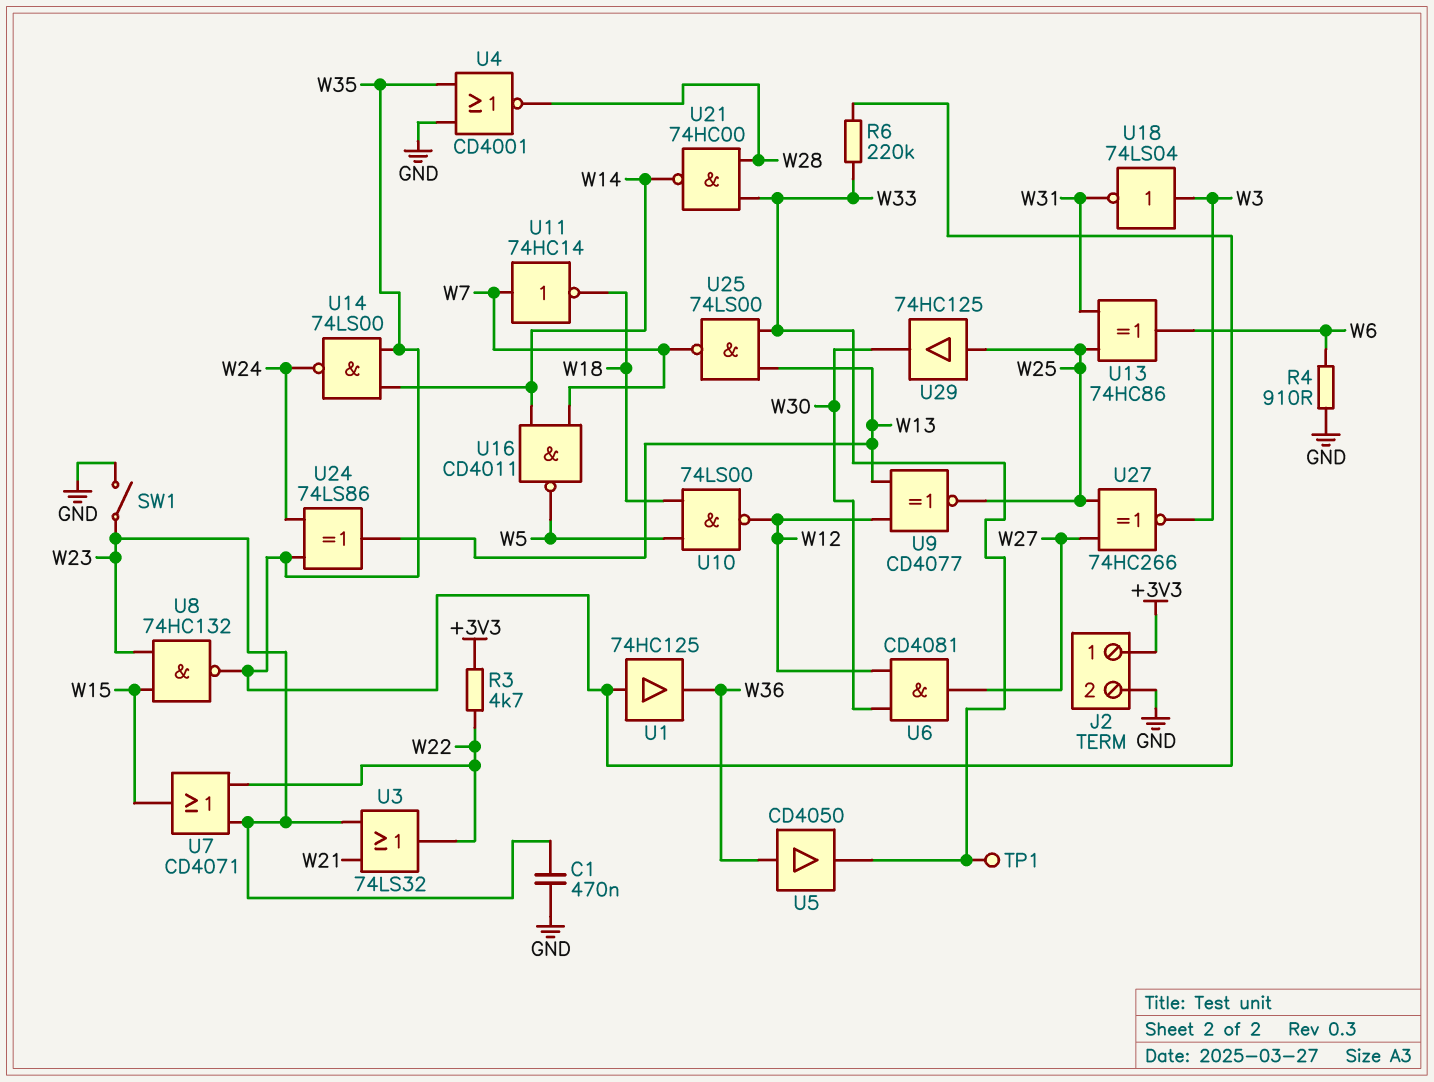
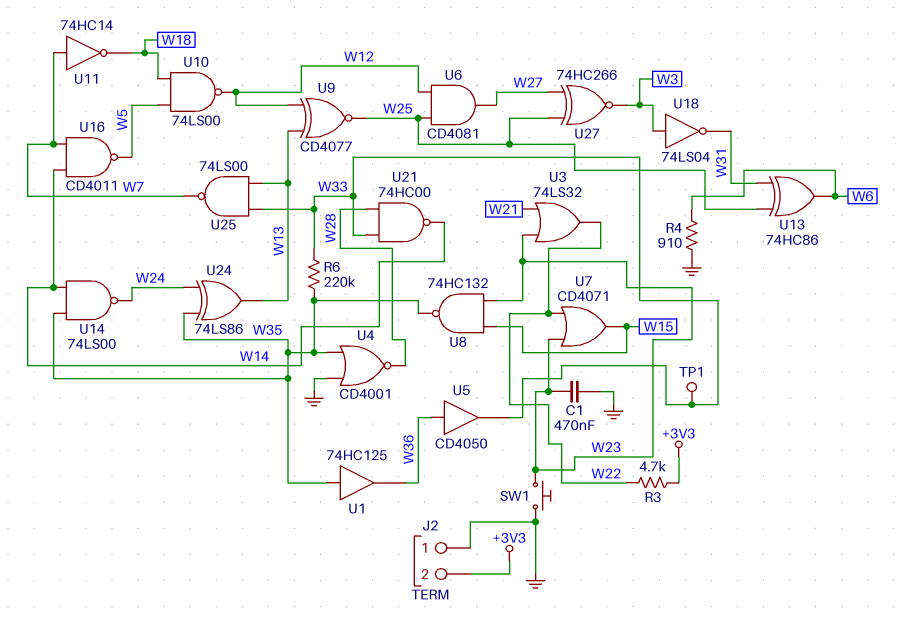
J2 pin 1: +3V3 -> GND
J2 pin 2: GND -> +3V3
SW1: switch (GND, W23) -> button (GND, W23)
U6: AND CD4081 (in W12, in W30, out W27) -> AND CD4081 (in W12, in W25, out W27)
U29: buffer 74HC125 (in W25, out W30) -> none

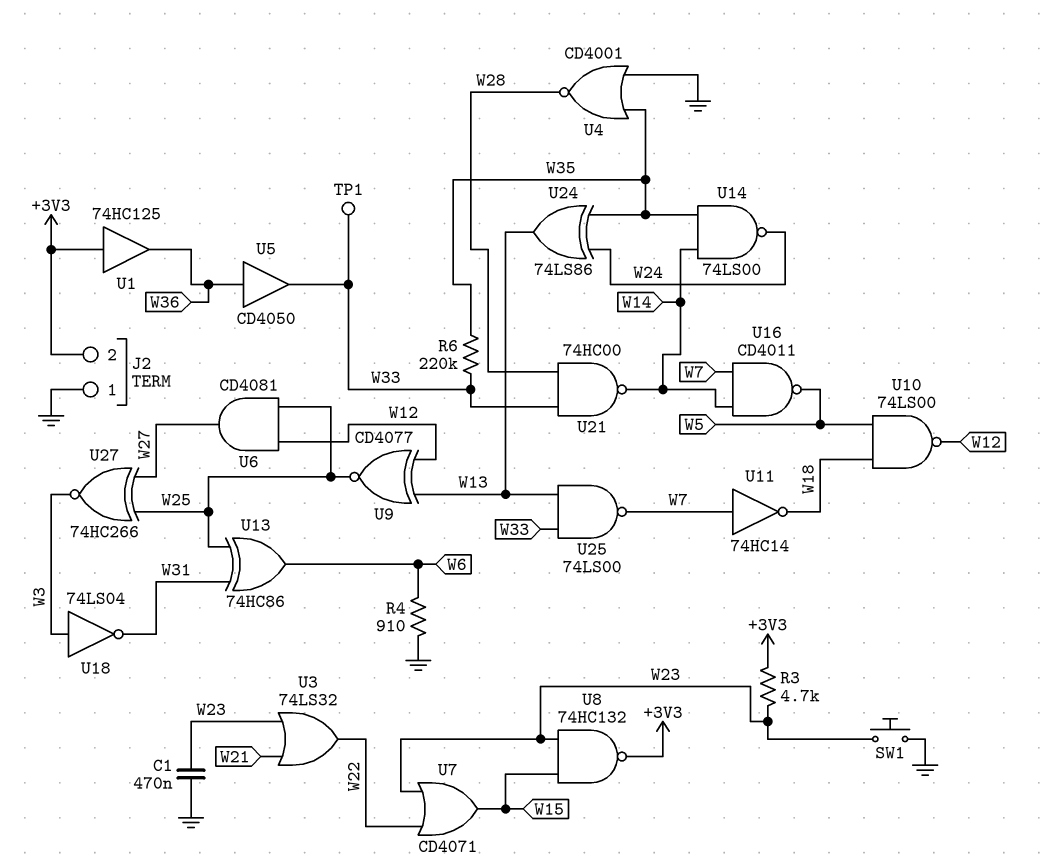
R3: 4.7k (+3V3, W22) -> 4.7k (+3V3, W23)
U1: buffer 74HC125 (in W35, out W36) -> buffer 74HC125 (in +3V3, out W36)
U8: NAND 74HC132 (in W15, in W23, out W35) -> NAND 74HC132 (in W15, in W23, out +3V3)

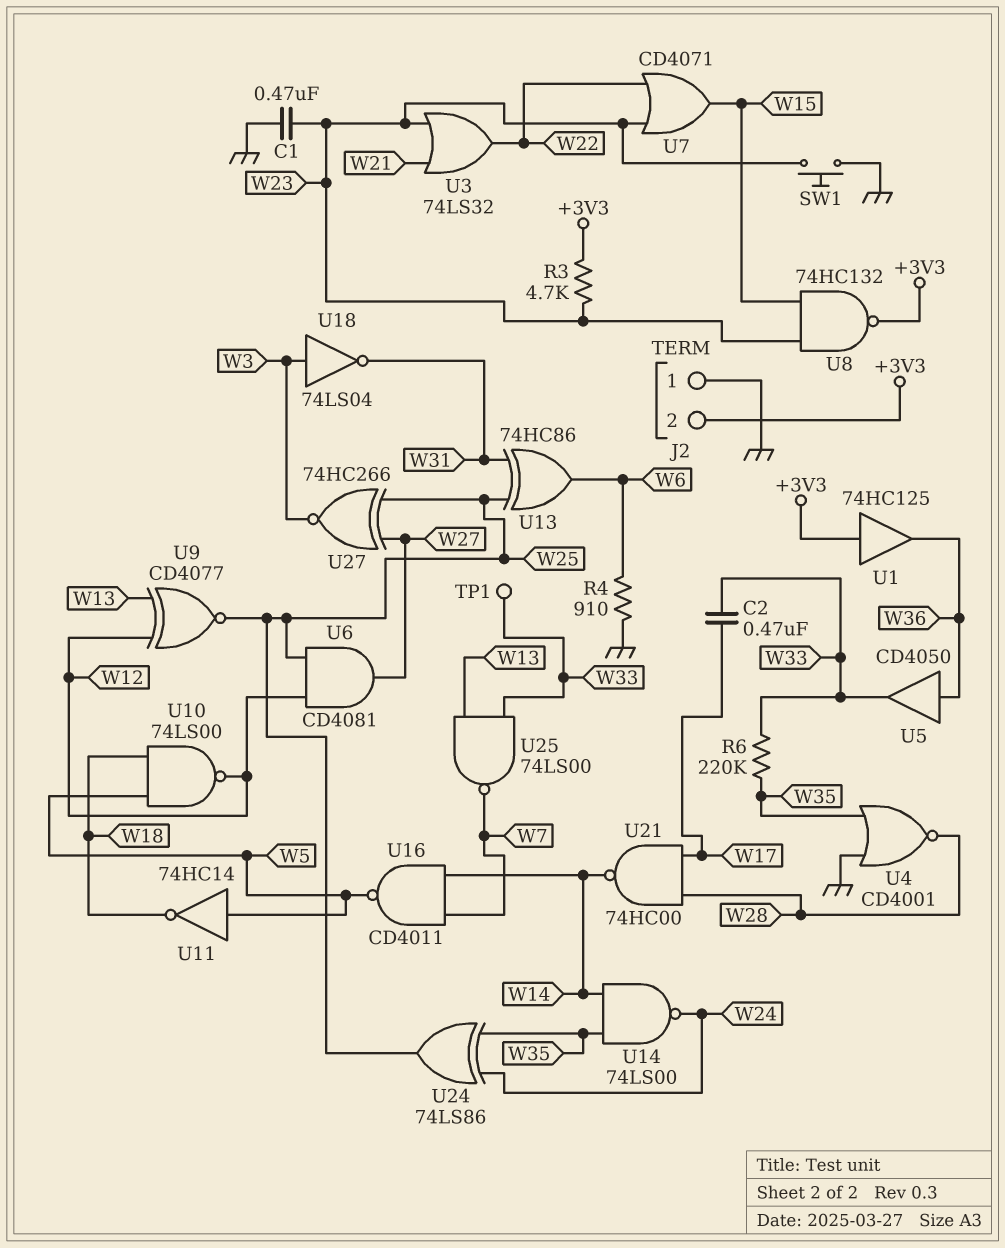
C2: none -> 470nF (W17, W33)
U11: NOT 74HC14 (in W7, out W18) -> NOT 74HC14 (in W5, out W18)
U21: NAND 74HC00 (in W28, in W33, out W14) -> NAND 74HC00 (in W17, in W28, out W14)
U24: XOR 74LS86 (in W24, in W35, out W13) -> XOR 74LS86 (in W24, in W35, out W25)

